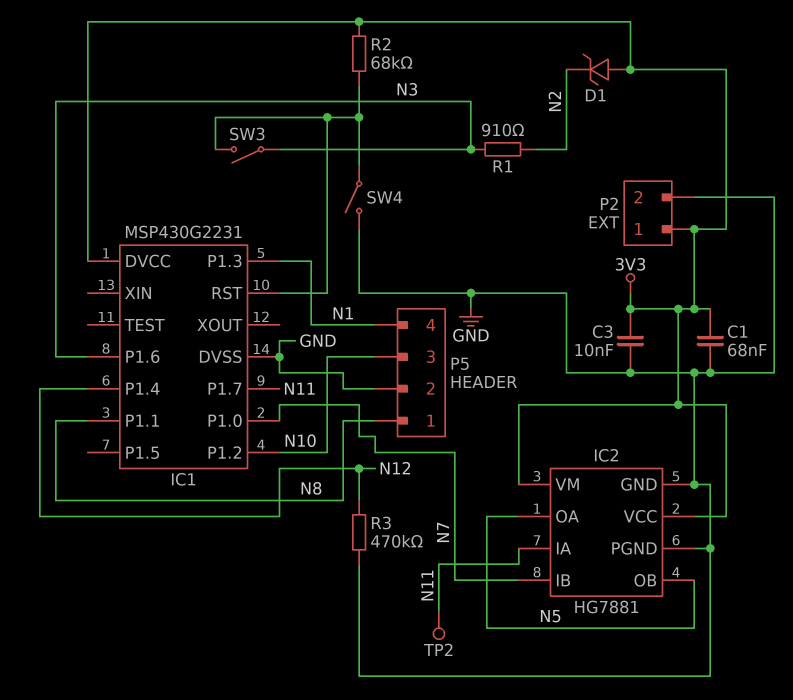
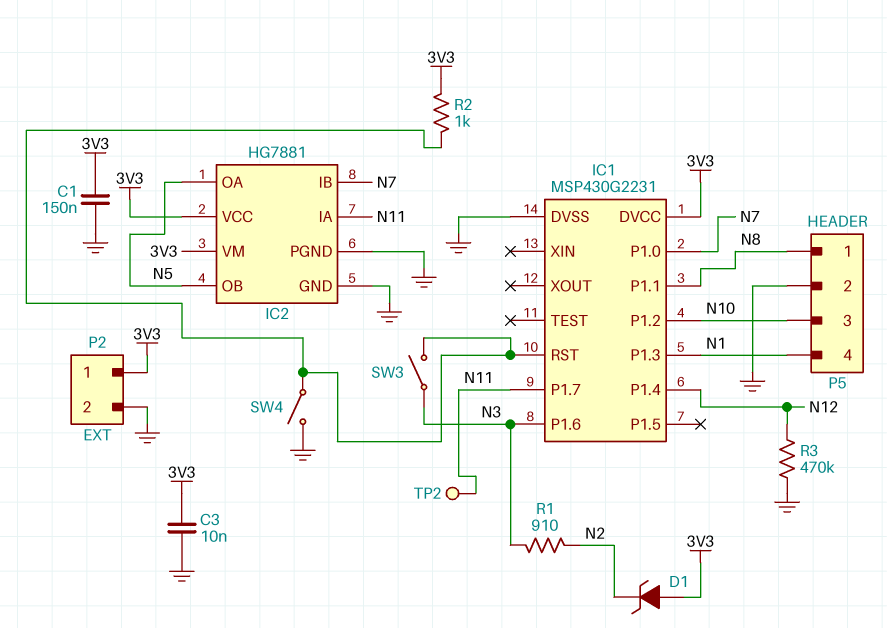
C1: 68nF (3V3, GND) -> 150nF (3V3, GND)
R2: 68k (3V3, IC1/RST) -> 1k (3V3, IC1/RST)

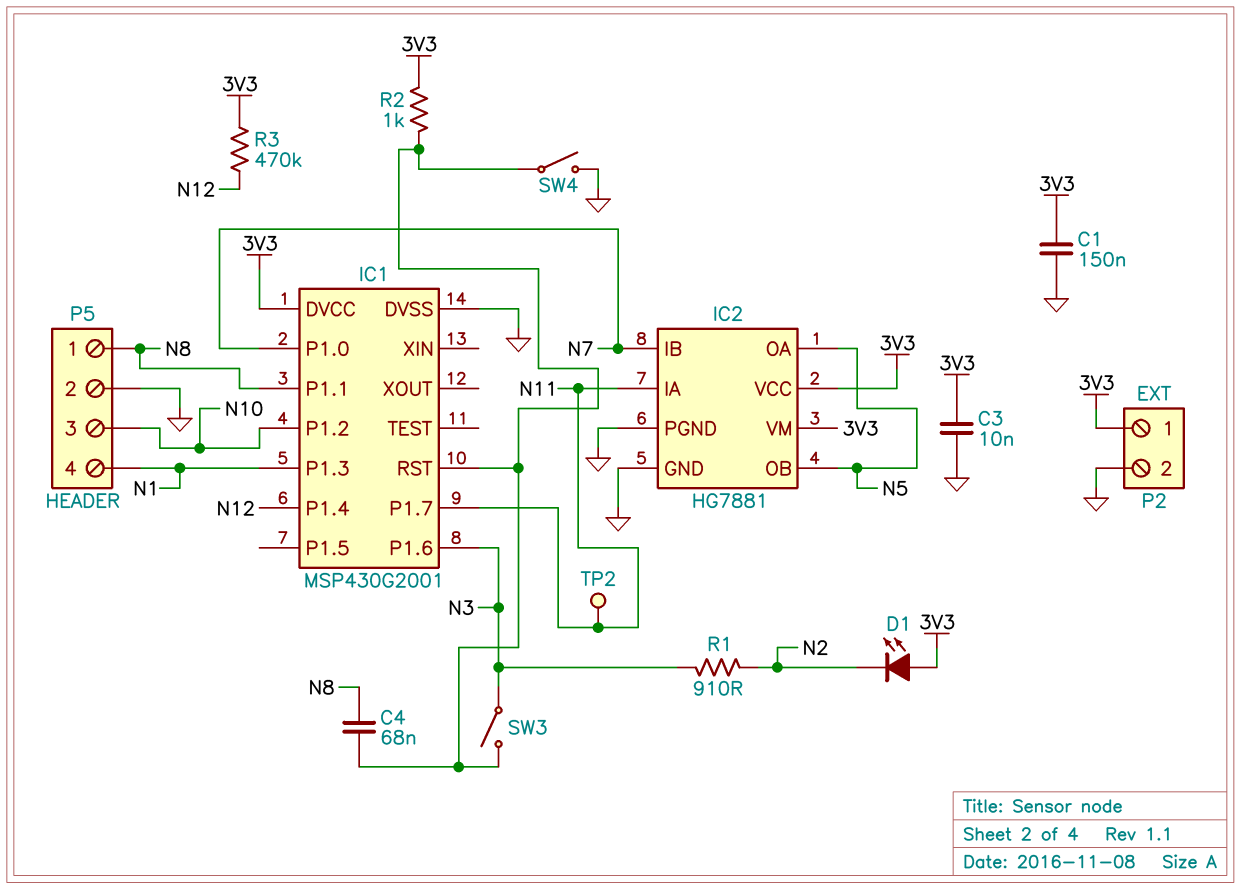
C4: none -> 68nF (IC1/RST, N8)
D1: zener (A 3V3, K N2) -> LED (A 3V3, K N2)
IC1: MSP430G2231 -> MSP430G2001
R3: 470k (GND, N12) -> 470k (3V3, N12)

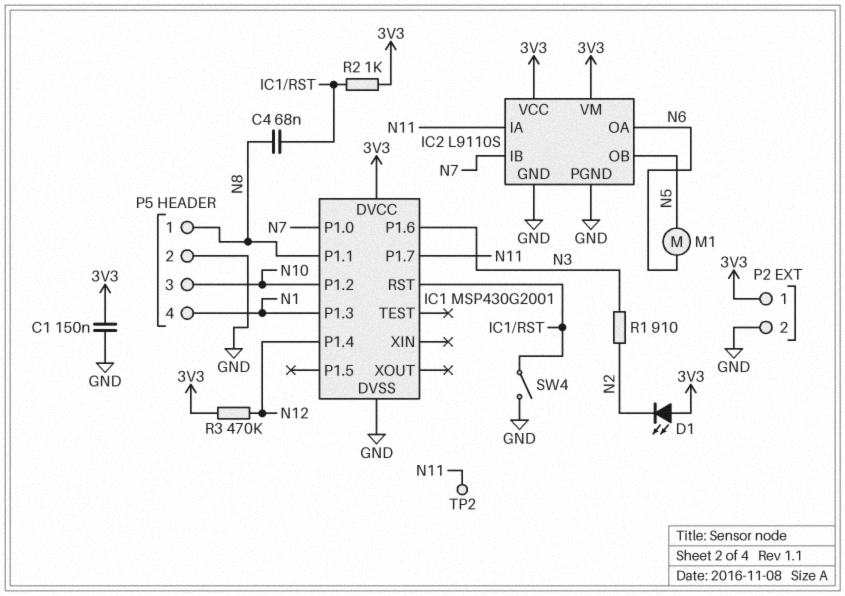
C3: 10nF (3V3, GND) -> none
IC2: HG7881 -> L9110S
IC2 pin OA: N5 -> N6
M1: none -> motor (N5, N6)
SW3: switch (IC1/RST, N3) -> none

